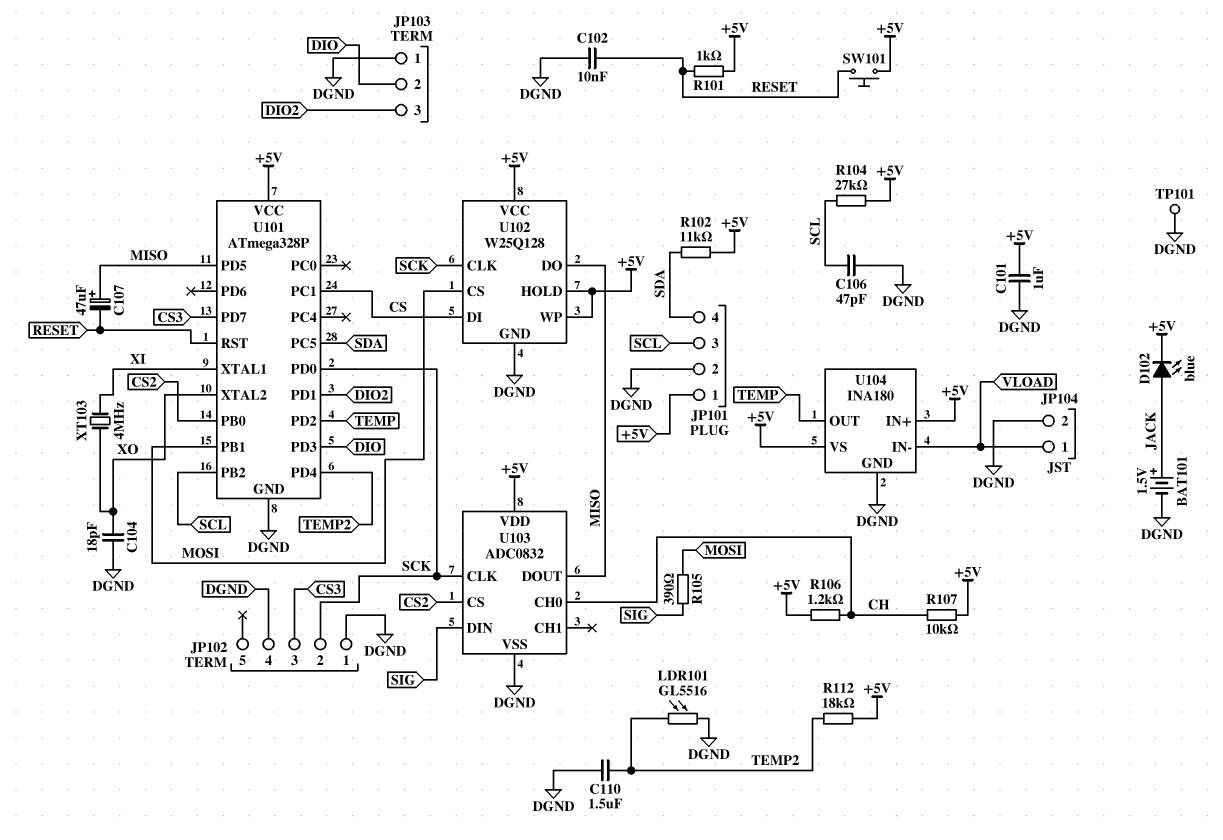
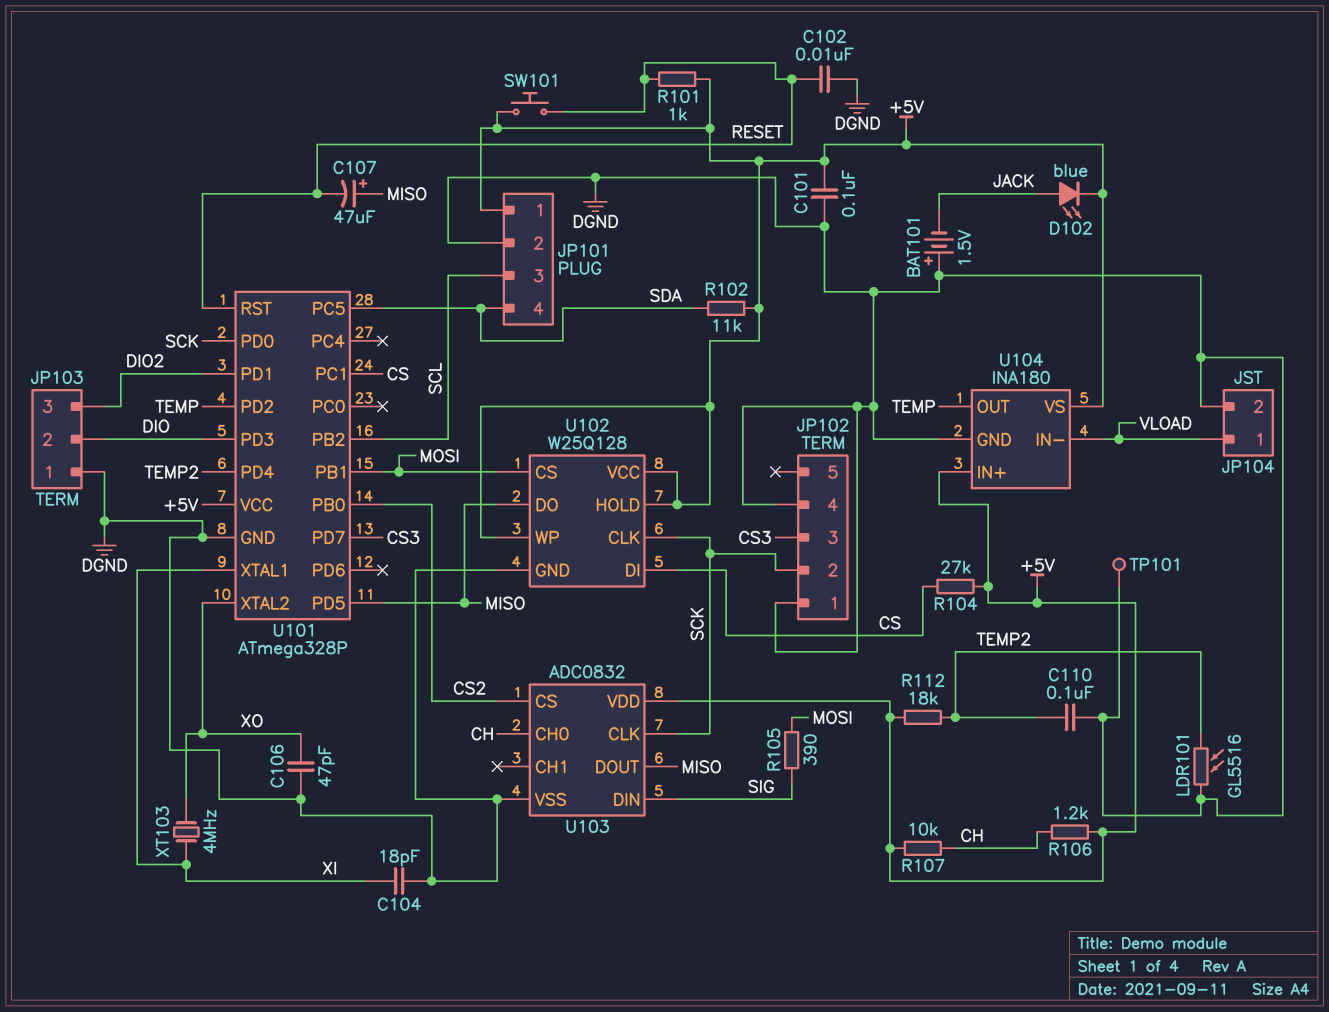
BAT101: 1.5V (plus JACK, minus DGND) -> 1.5V (plus DGND, minus JACK)
C101: 1uF (+5V, DGND) -> 100nF (+5V, DGND)
C104: 18pF (DGND, XO) -> 18pF (DGND, XI)
C106: 47pF (DGND, SCL) -> 47pF (DGND, XO)
C110: 1.5uF (DGND, TEMP2) -> 100nF (DGND, TEMP2)
R104: 27k (+5V, SCL) -> 27k (+5V, CS)

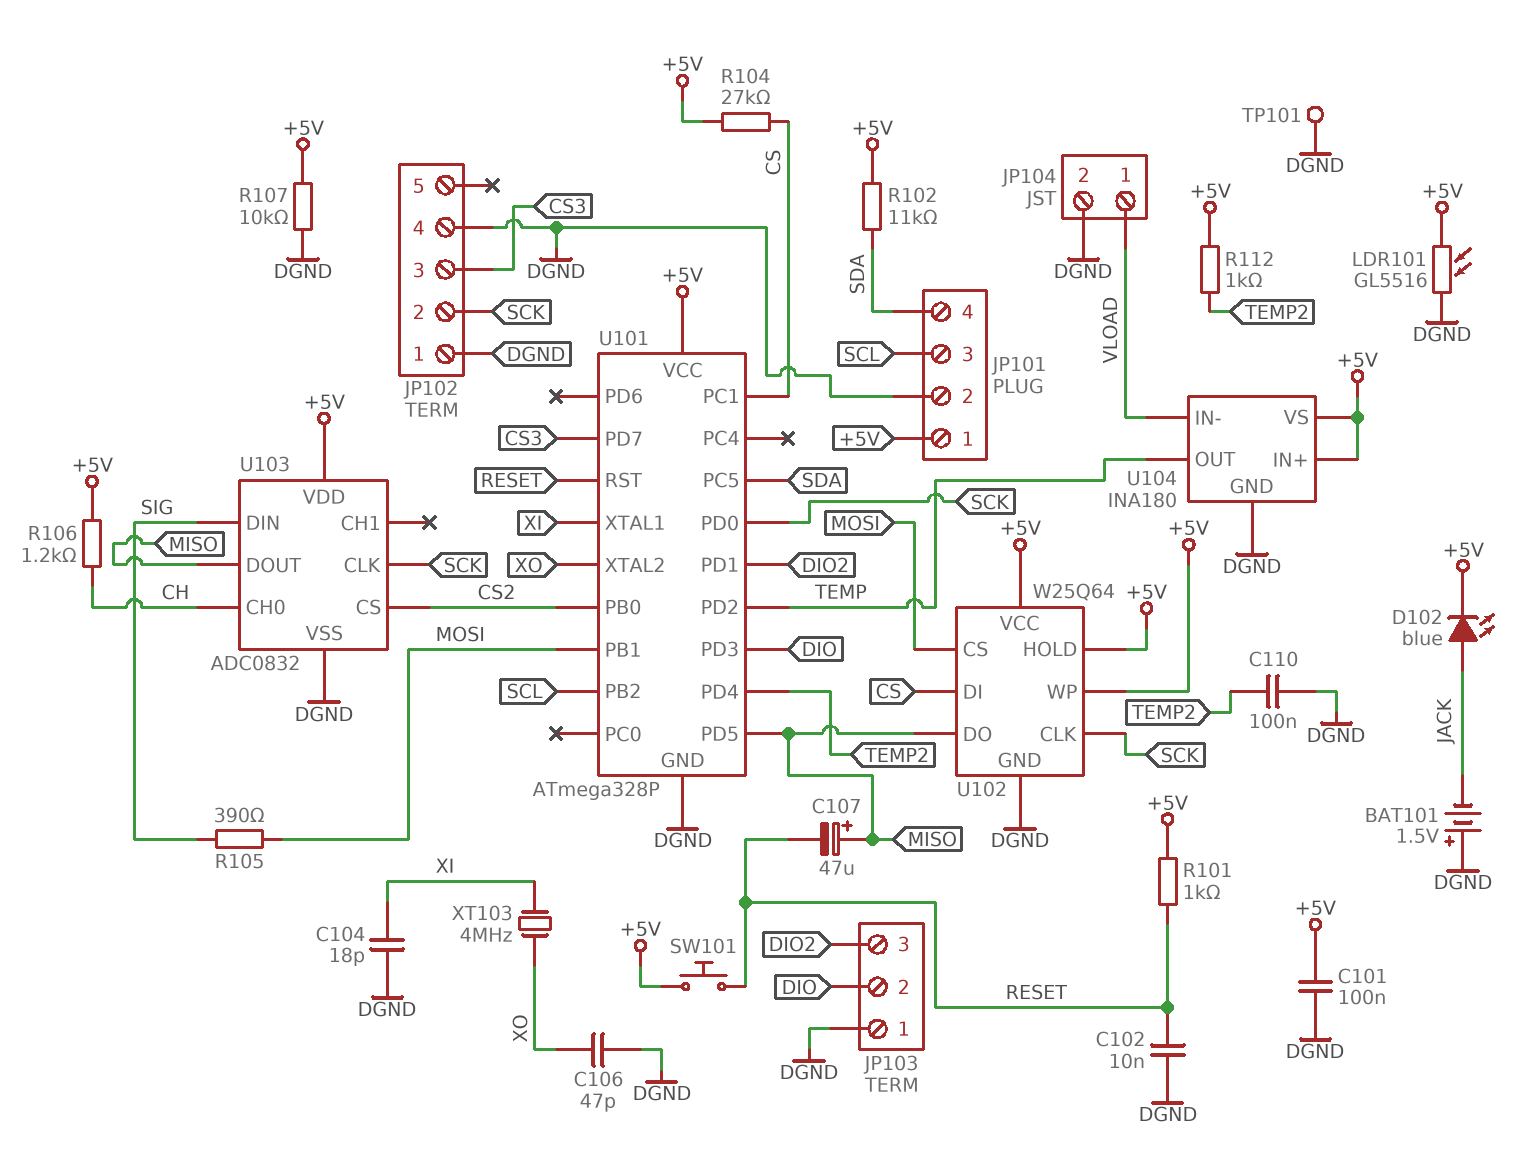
LDR101: GL5516 (DGND, TEMP2) -> GL5516 (+5V, DGND)
R107: 10k (+5V, CH) -> 10k (+5V, DGND)
R112: 18k (+5V, TEMP2) -> 1k (+5V, TEMP2)
U102: W25Q128 -> W25Q64

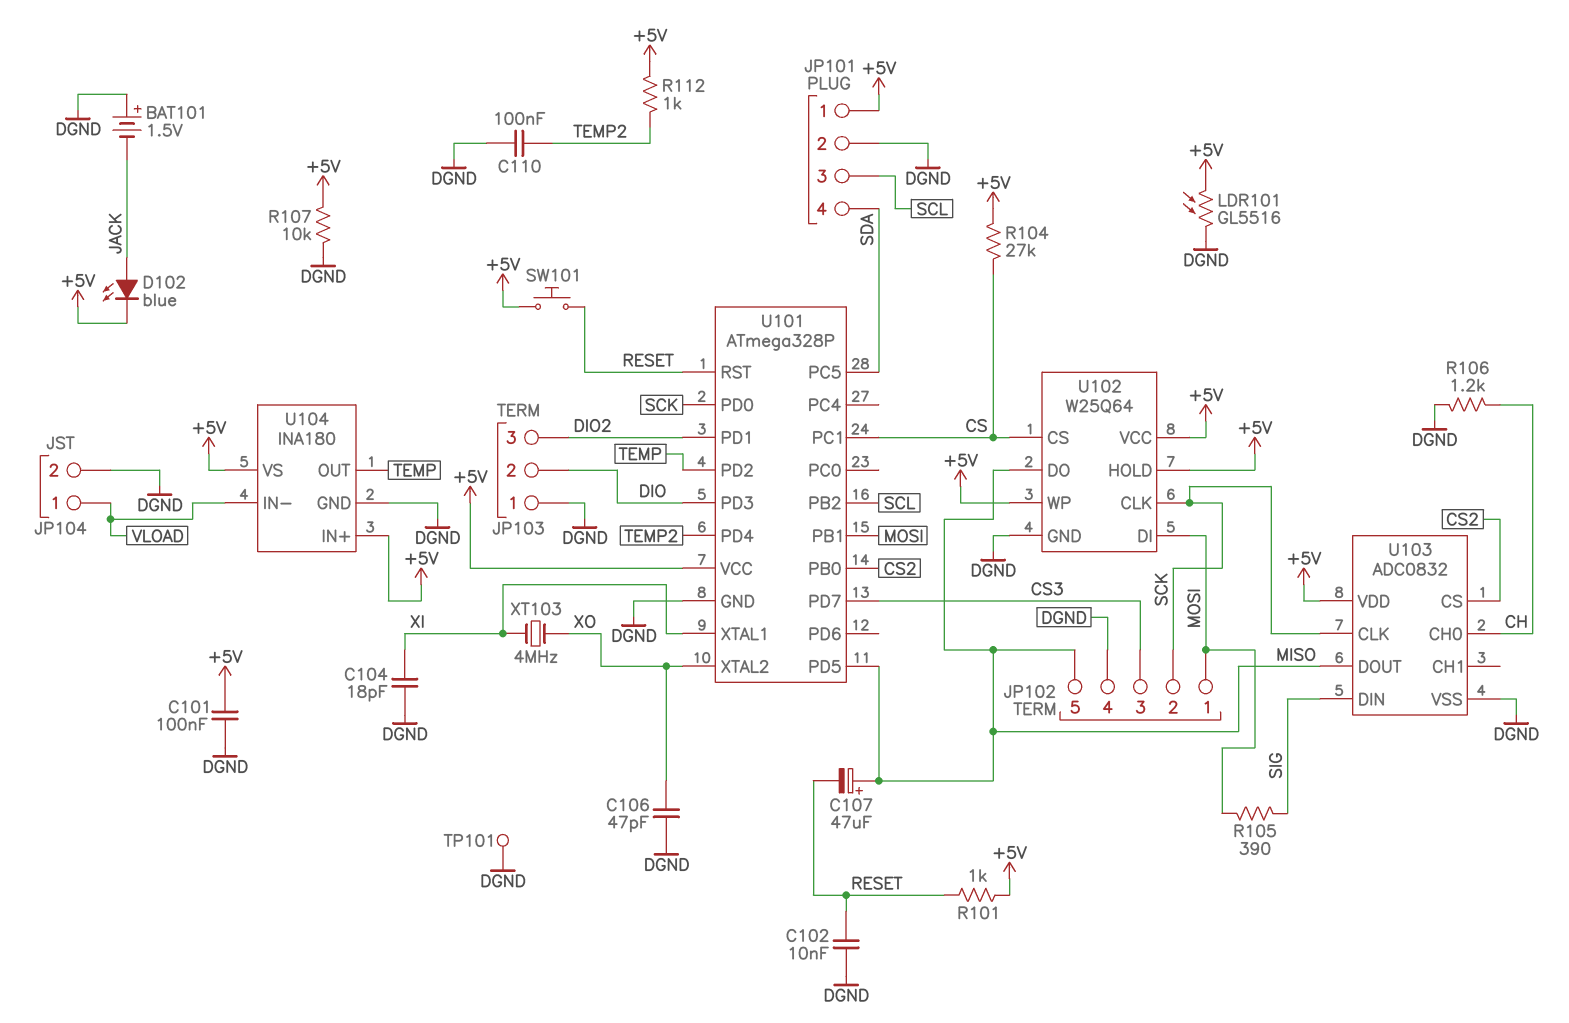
JP102 pin 1: DGND -> MOSI
JP102 pin 5: none -> MISO
R102: 11k (+5V, SDA) -> none
R106: 1.2k (+5V, CH) -> 1.2k (CH, DGND)
U102 pin CS: MOSI -> CS
U102 pin DI: CS -> MOSI

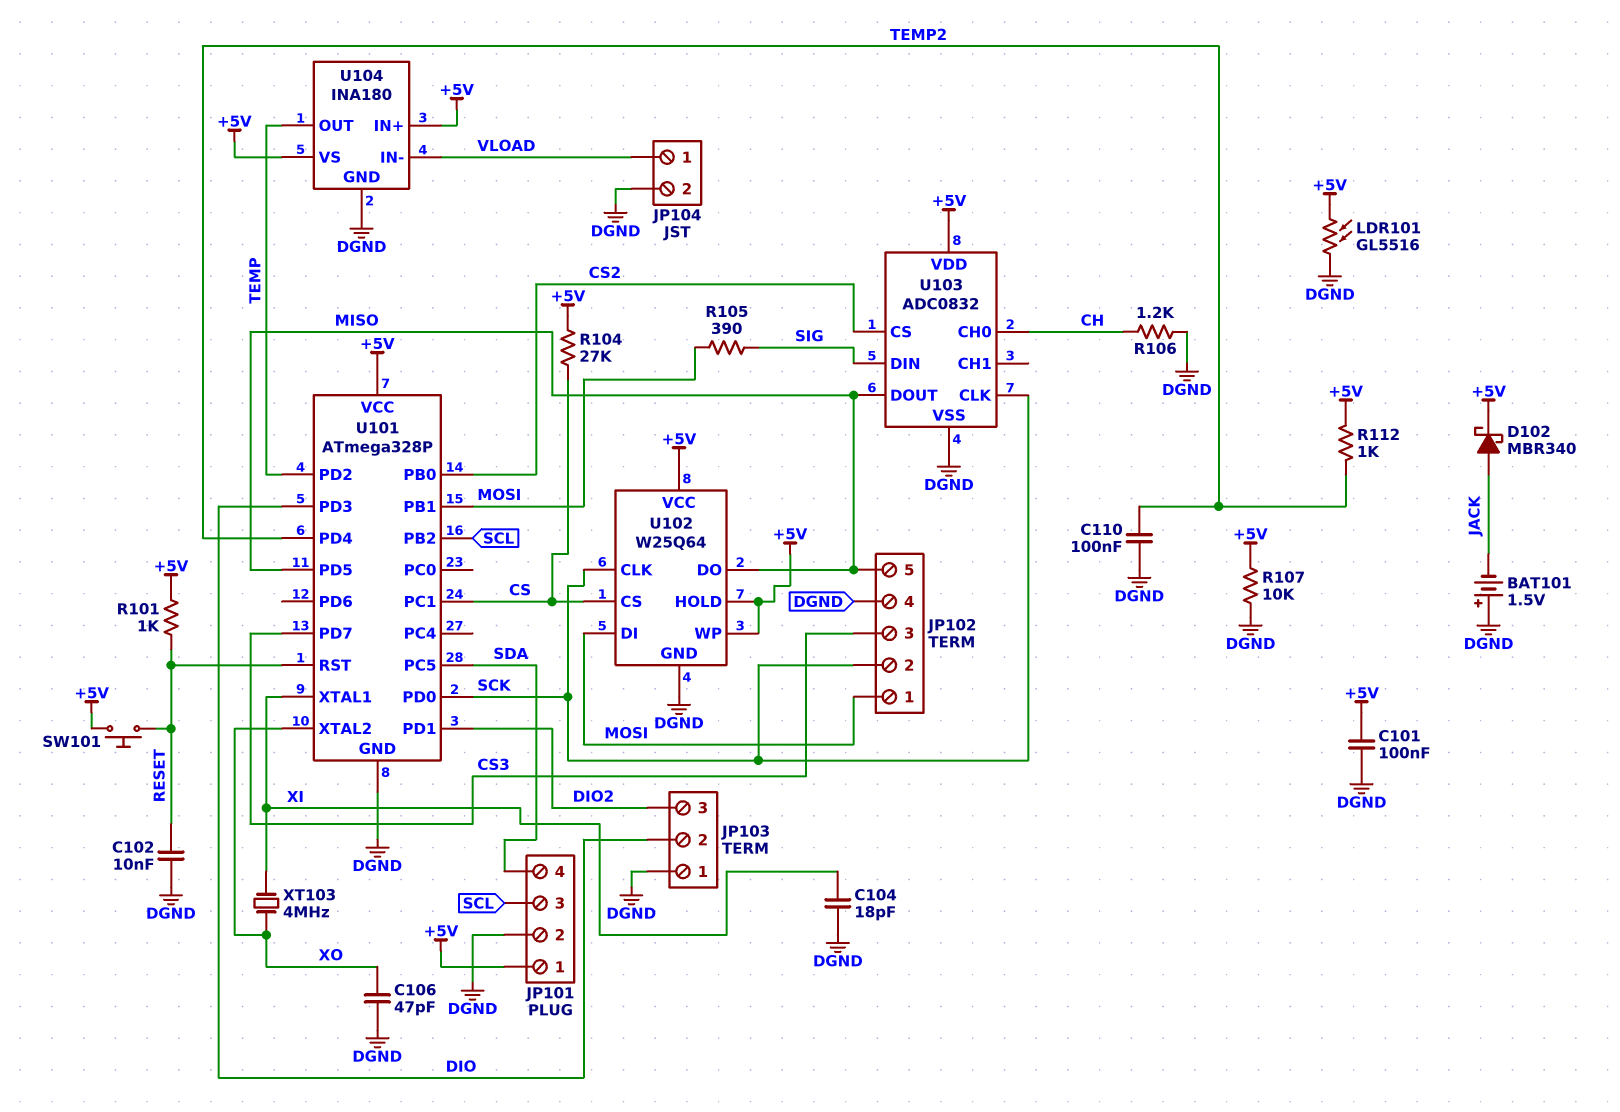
C107: 47uF (plus MISO, minus RESET) -> none
D102: LED blue (A JACK, K +5V) -> schottky MBR340 (A JACK, K +5V)
TP101: test point (DGND) -> none

